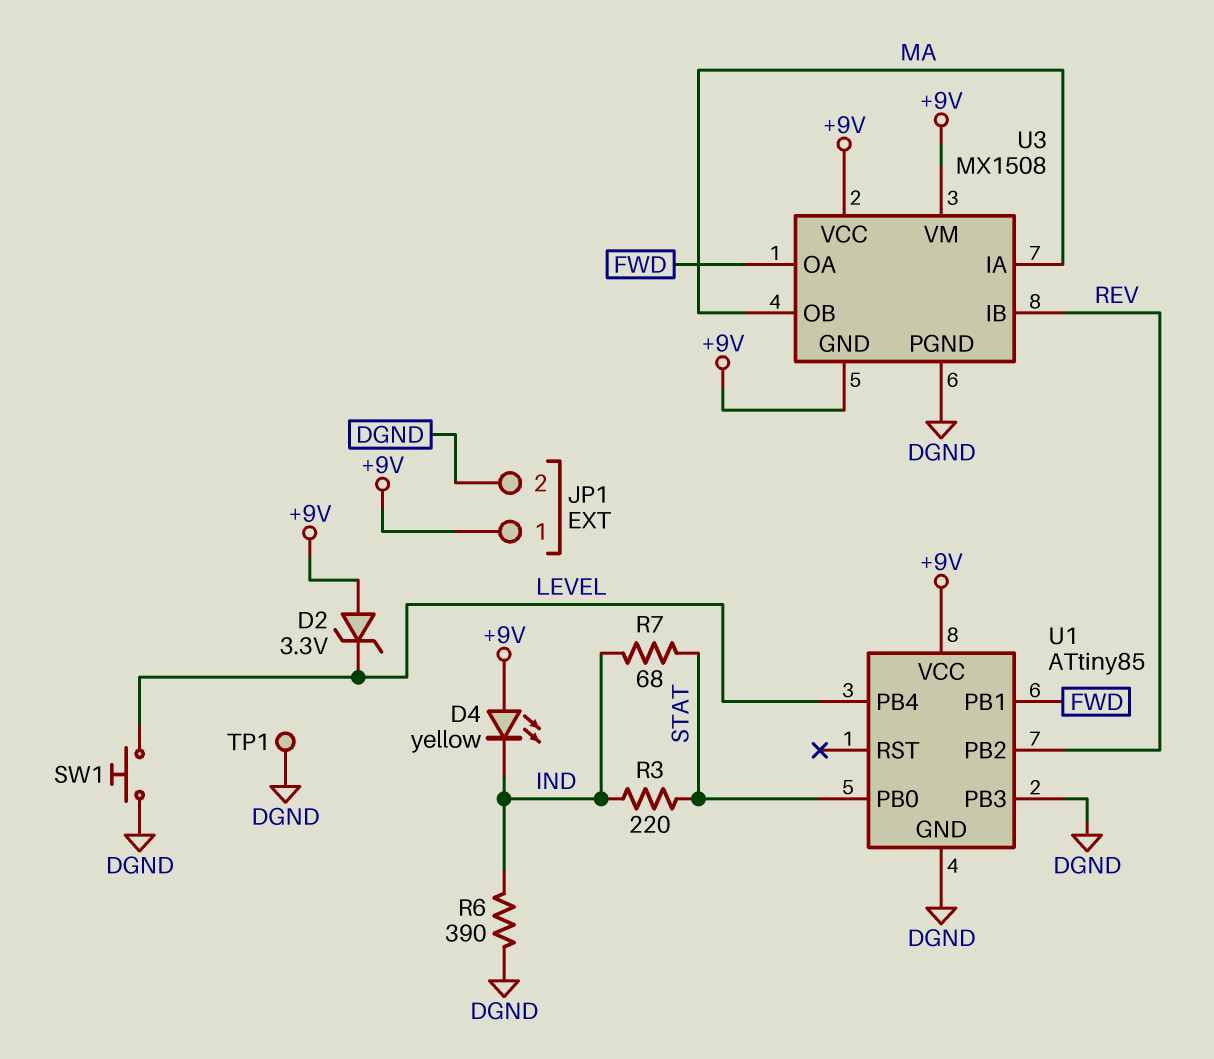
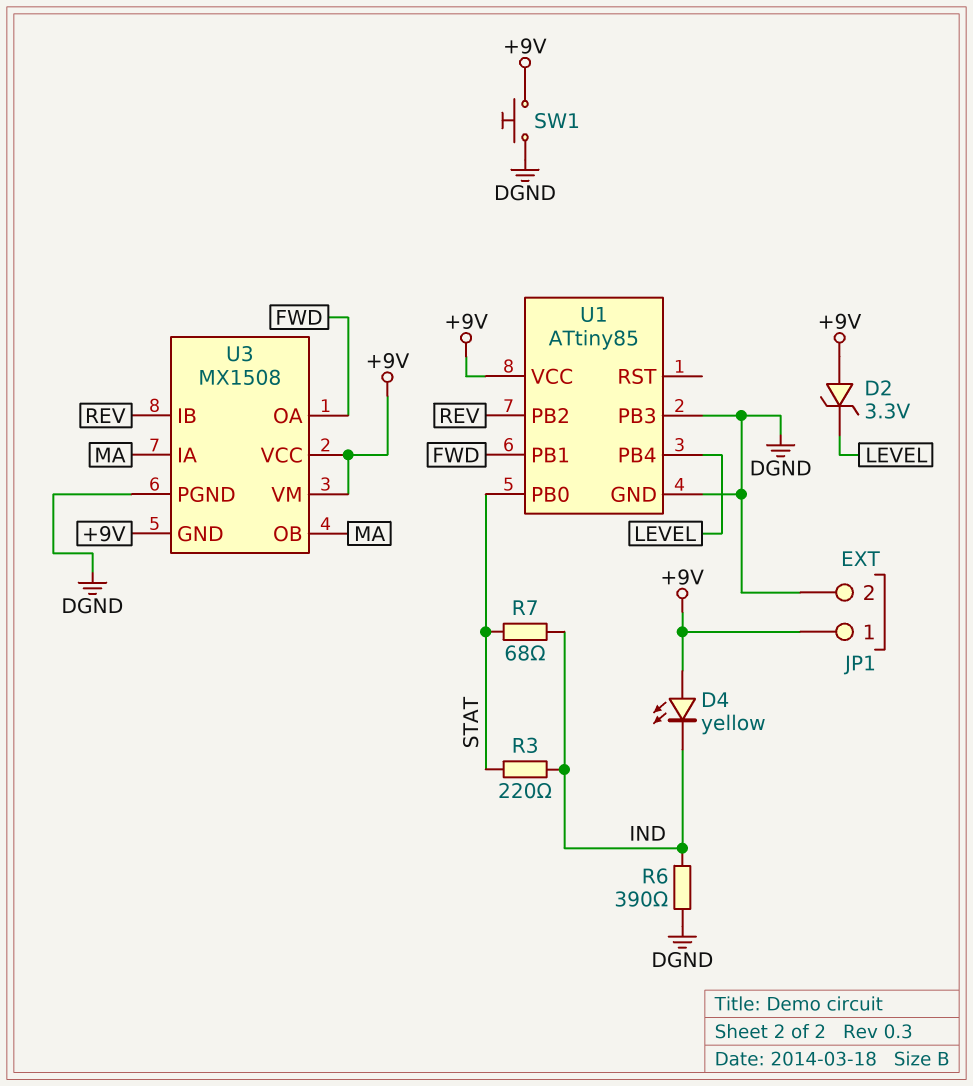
SW1: button (DGND, LEVEL) -> button (+9V, DGND)
TP1: test point (DGND) -> none

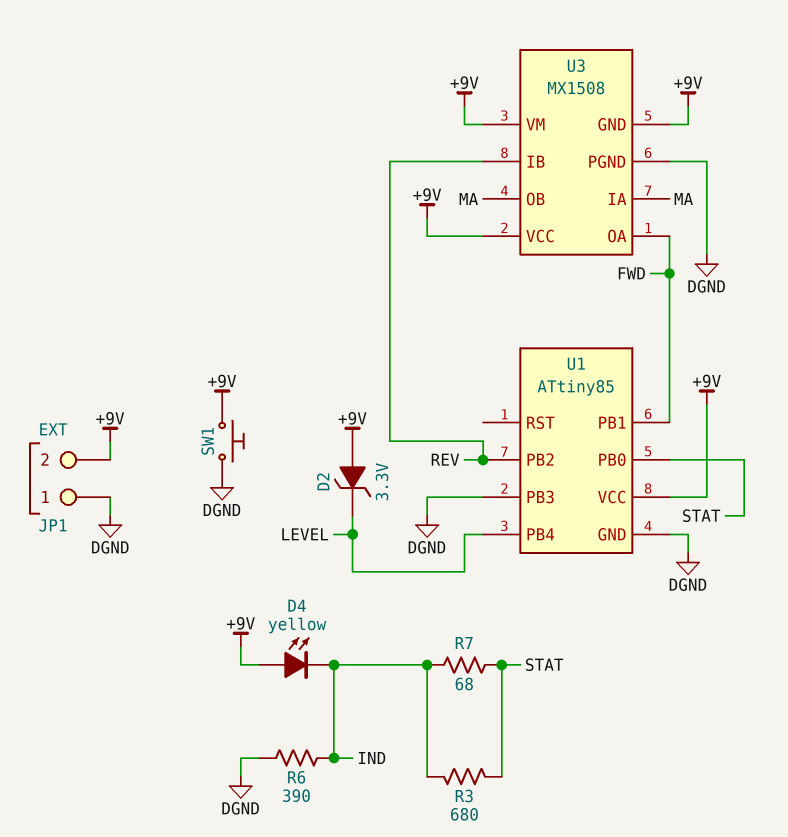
JP1 pin 1: +9V -> DGND
JP1 pin 2: DGND -> +9V
R3: 220 (IND, STAT) -> 680 (IND, STAT)

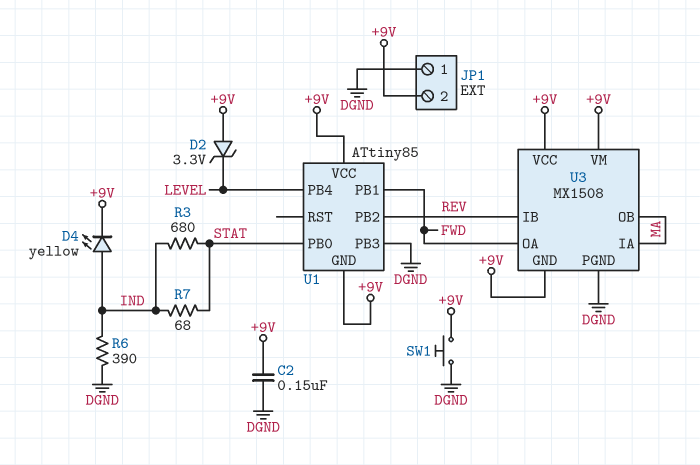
C2: none -> 150nF (+9V, DGND)
D4: LED yellow (A +9V, K IND) -> LED yellow (A IND, K +9V)
U1 pin GND: DGND -> +9V

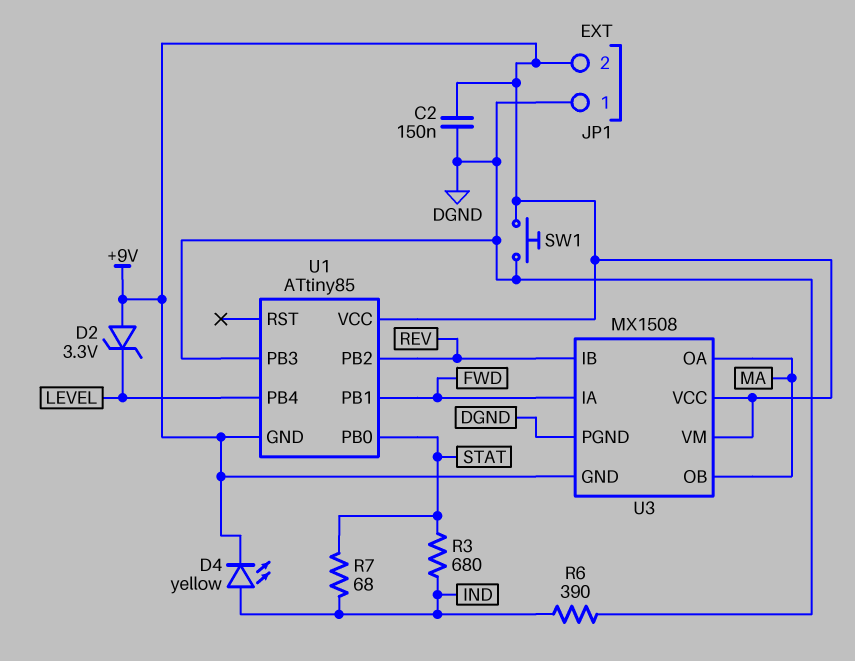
U3 pin IA: MA -> FWD
U3 pin OA: FWD -> MA

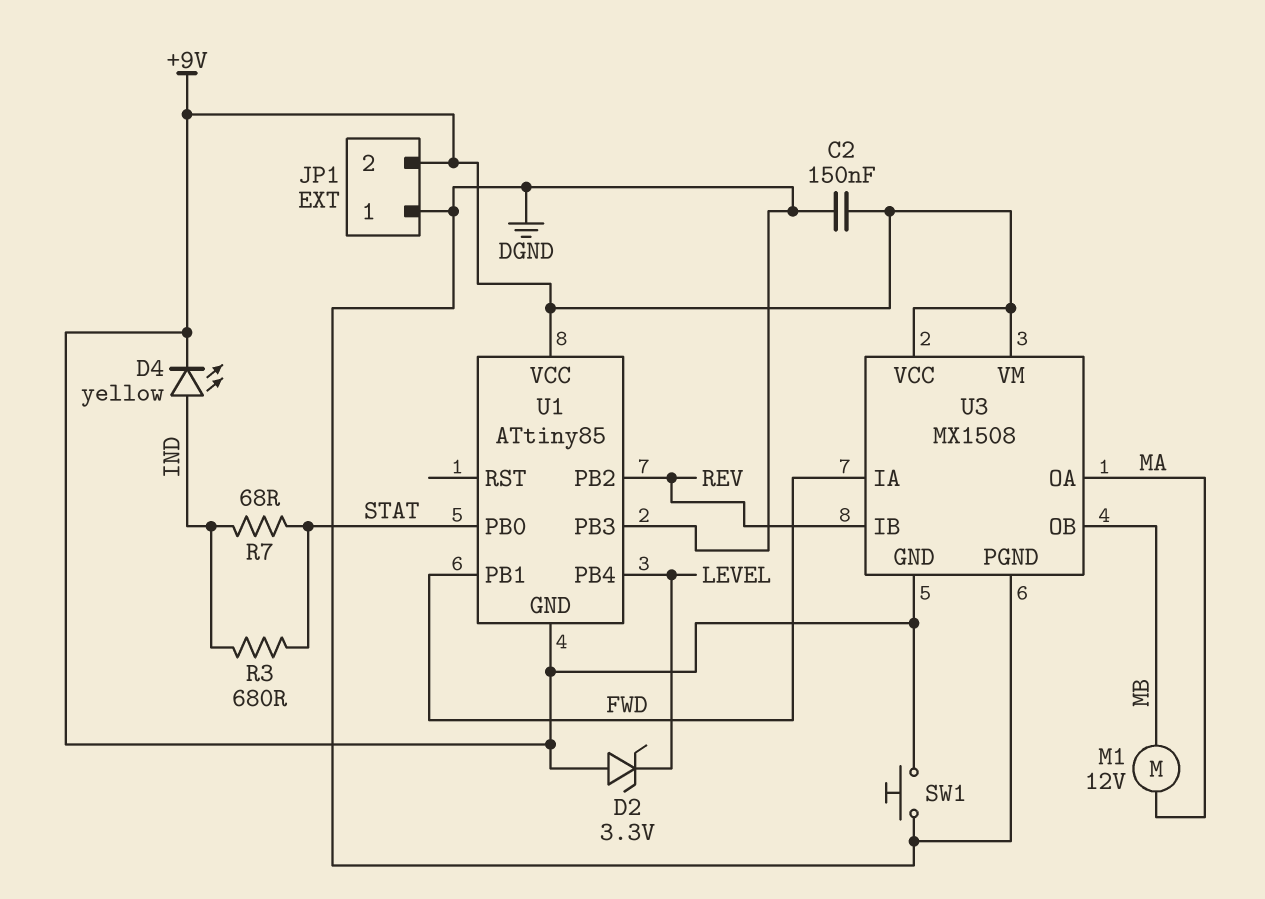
M1: none -> motor 12V (MA, MB)
R6: 390 (DGND, IND) -> none
U3 pin OB: MA -> MB

